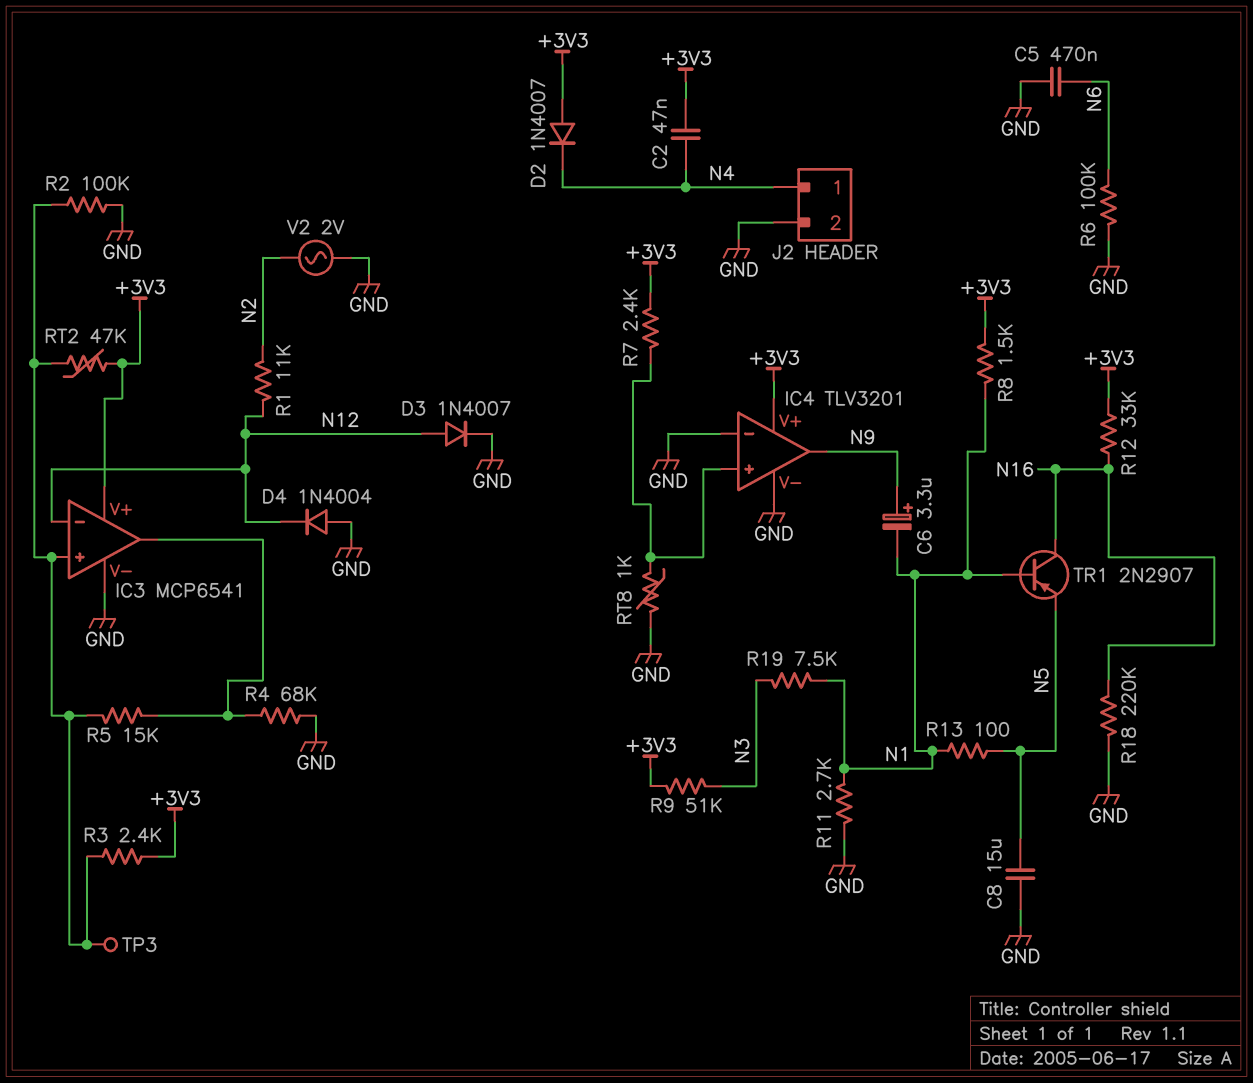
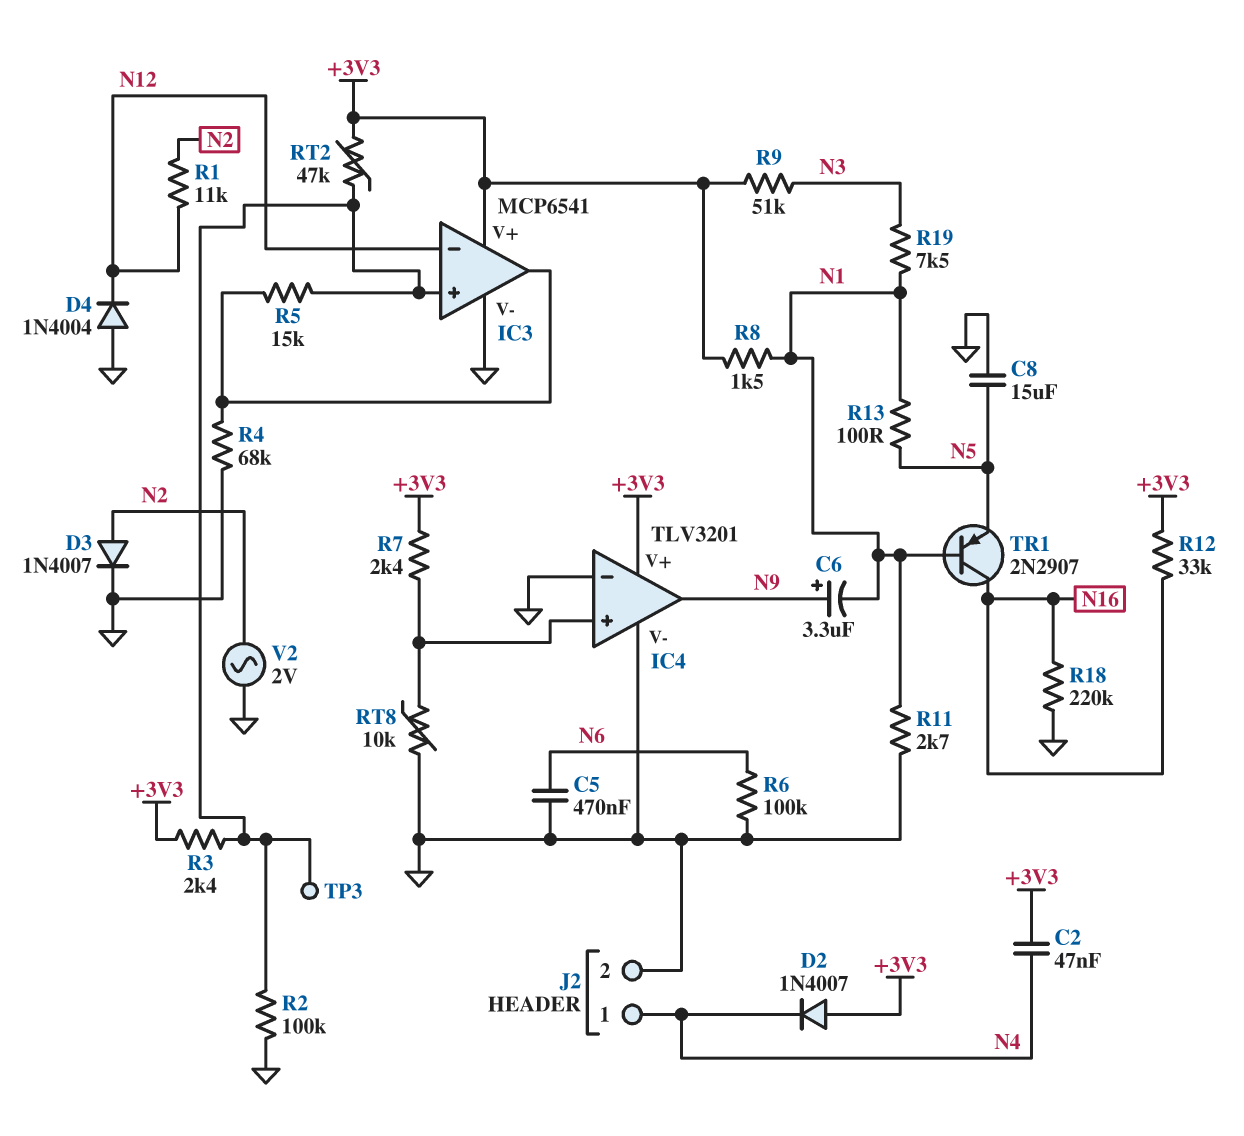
D3: diode 1N4007 (A N12, K GND) -> diode 1N4007 (A N2, K GND)
RT8: 1k (GND, IC4/in+) -> 10k (GND, IC4/in+)

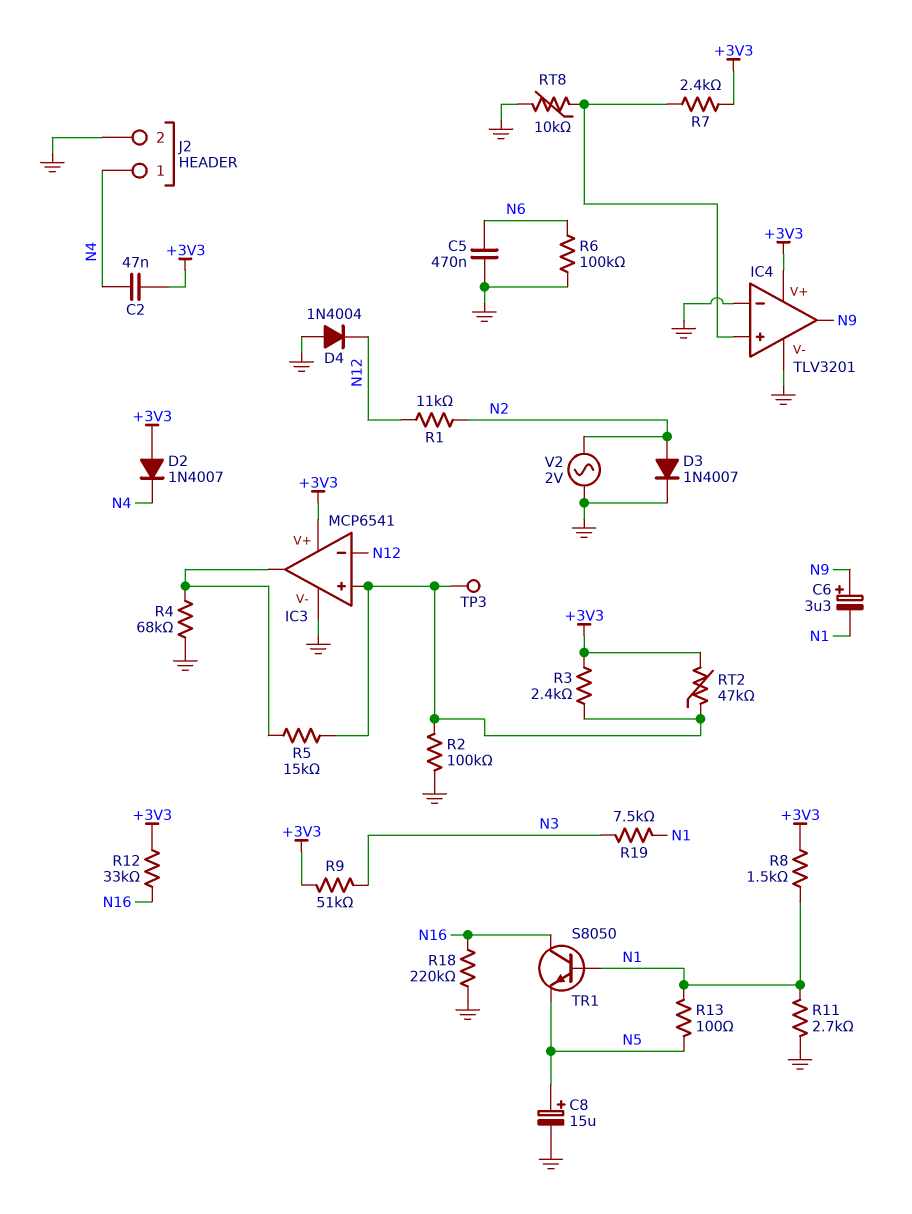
C8: 15uF (GND, N5) -> 15uF (plus N5, minus GND)
TR1: PNP 2N2907 (B N1, C N16, E N5) -> NPN S8050 (B N1, C N16, E N5)

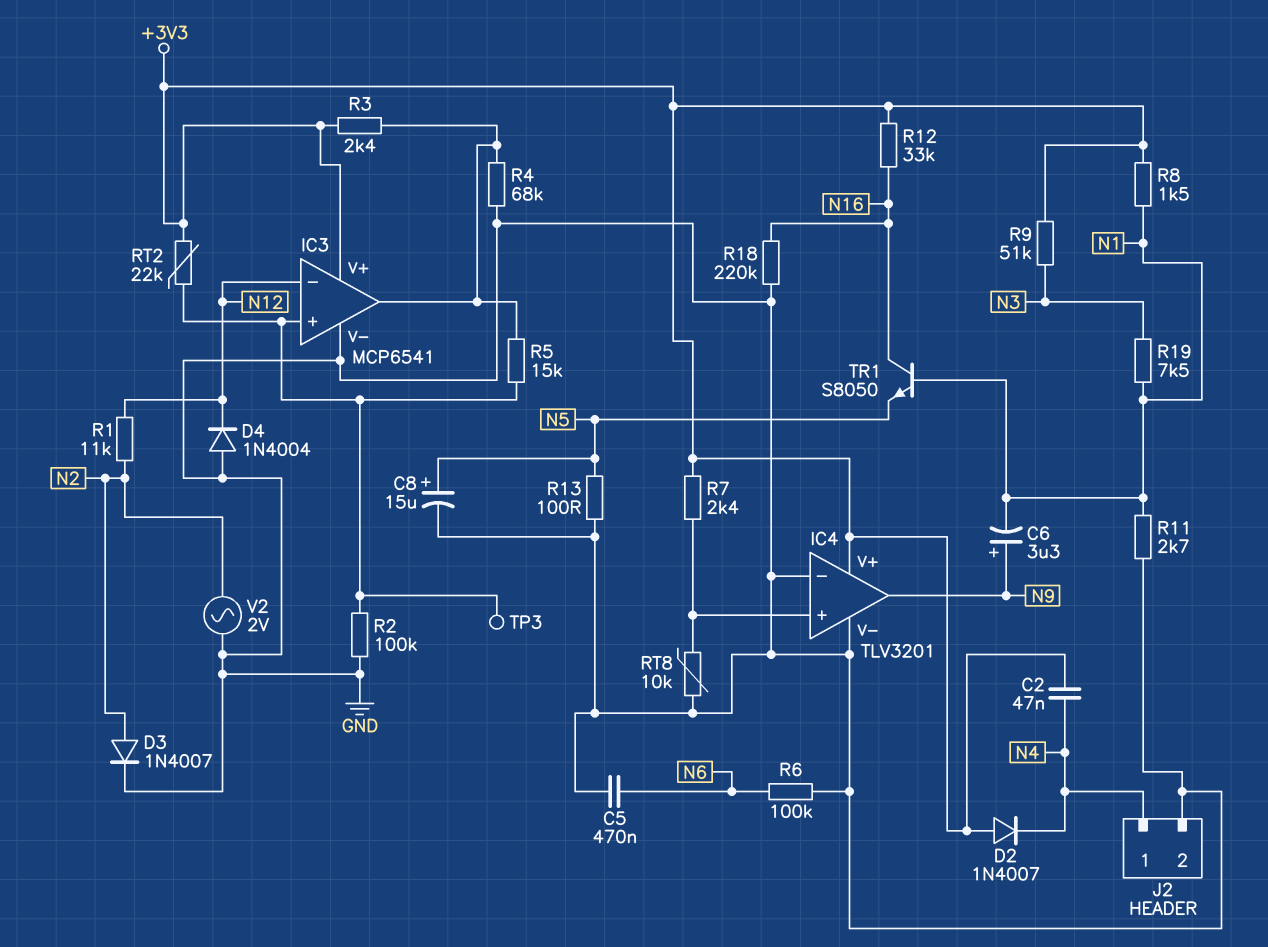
R3: 2.4k (+3V3, IC3/in+) -> 2.4k (+3V3, IC3/out)
R13: 100 (N1, N5) -> 100 (GND, N5)
RT2: 47k (+3V3, IC3/in+) -> 22k (+3V3, IC3/in+)

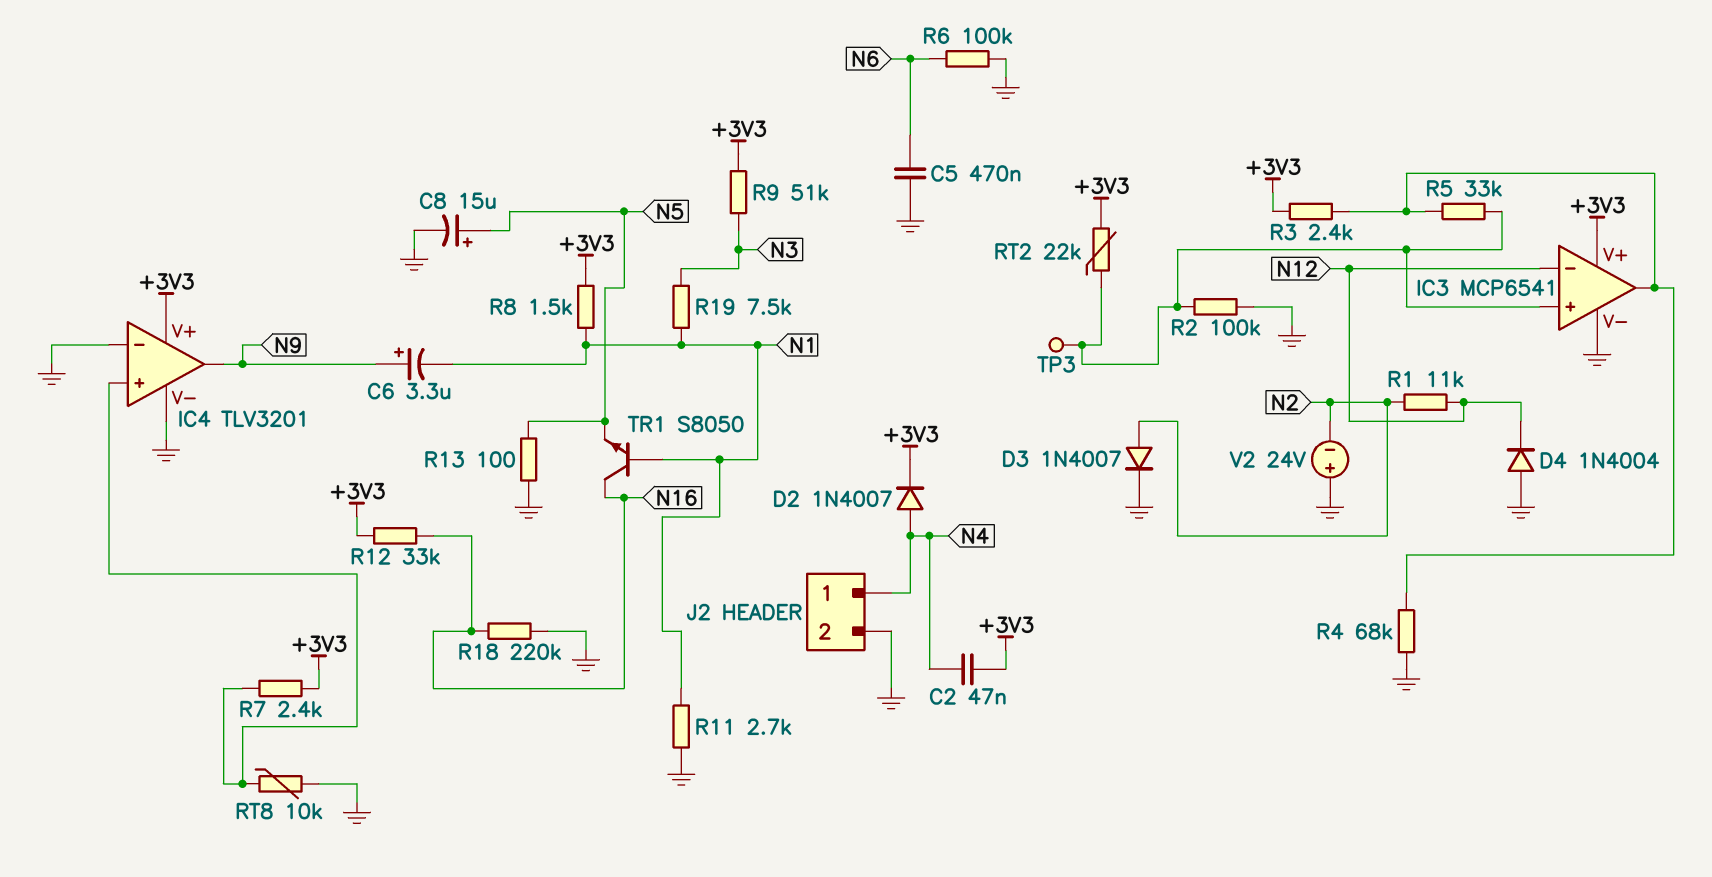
D2: diode 1N4007 (A +3V3, K N4) -> diode 1N4007 (A N4, K +3V3)
R5: 15k (IC3/in+, IC3/out) -> 33k (IC3/in+, IC3/out)
V2: AC 2V (GND, N2) -> 24V (plus GND, minus N2)

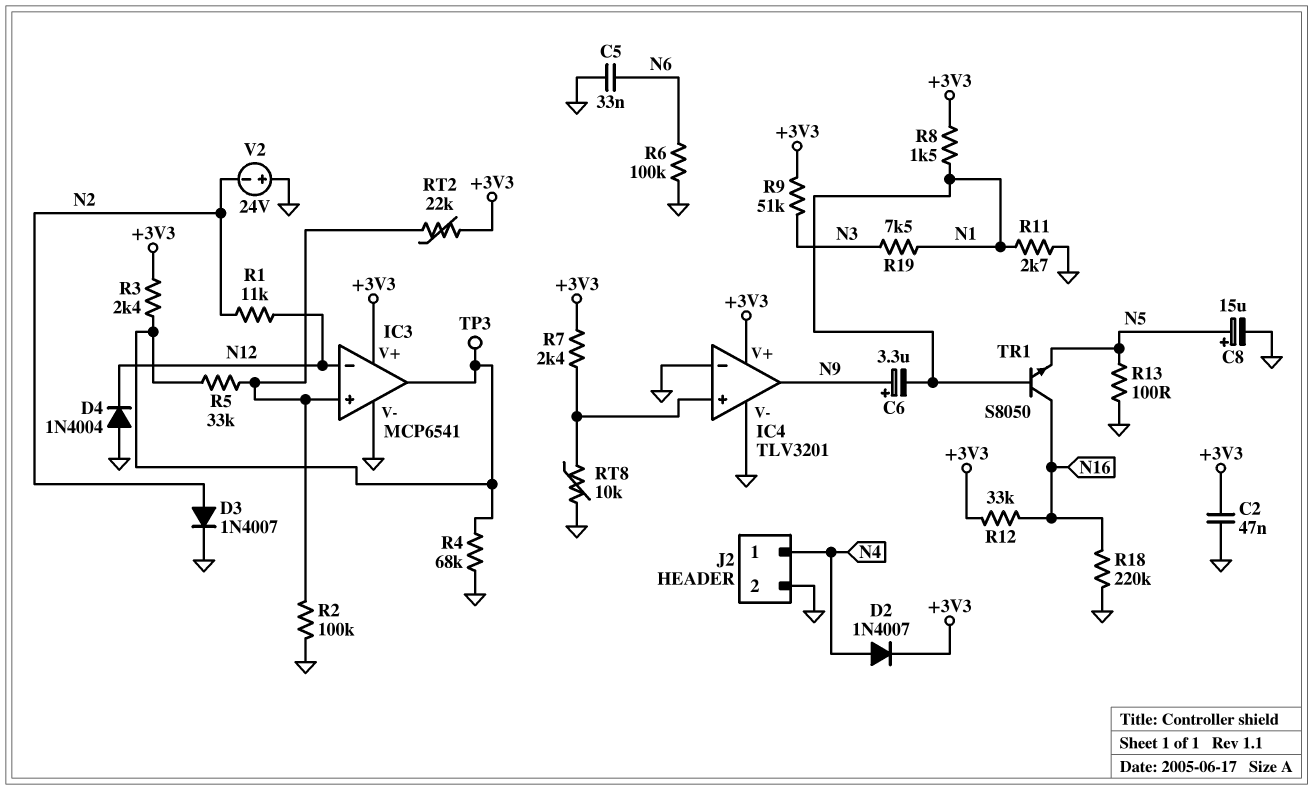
C2: 47nF (+3V3, N4) -> 47nF (+3V3, GND)
C5: 470nF (GND, N6) -> 33nF (GND, N6)
TP3: test point (IC3/in+) -> test point (IC3/out)

